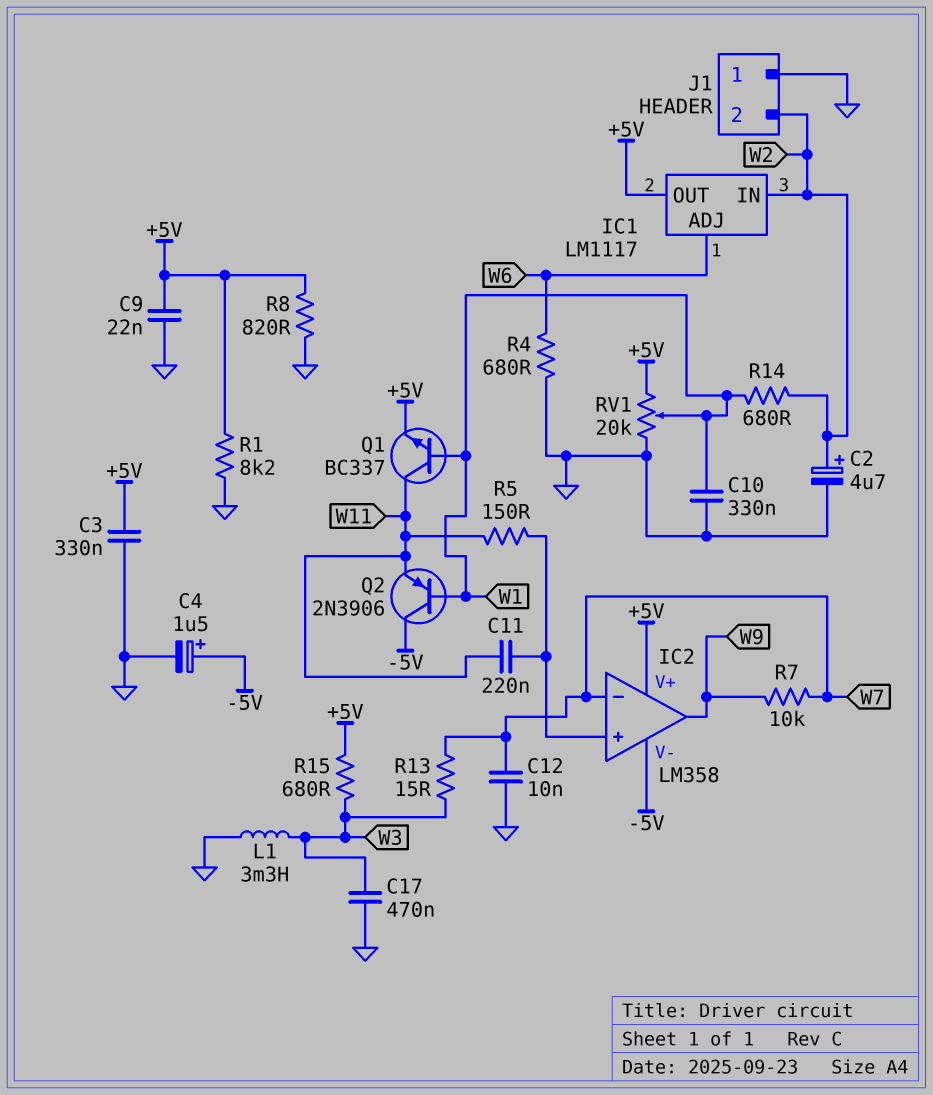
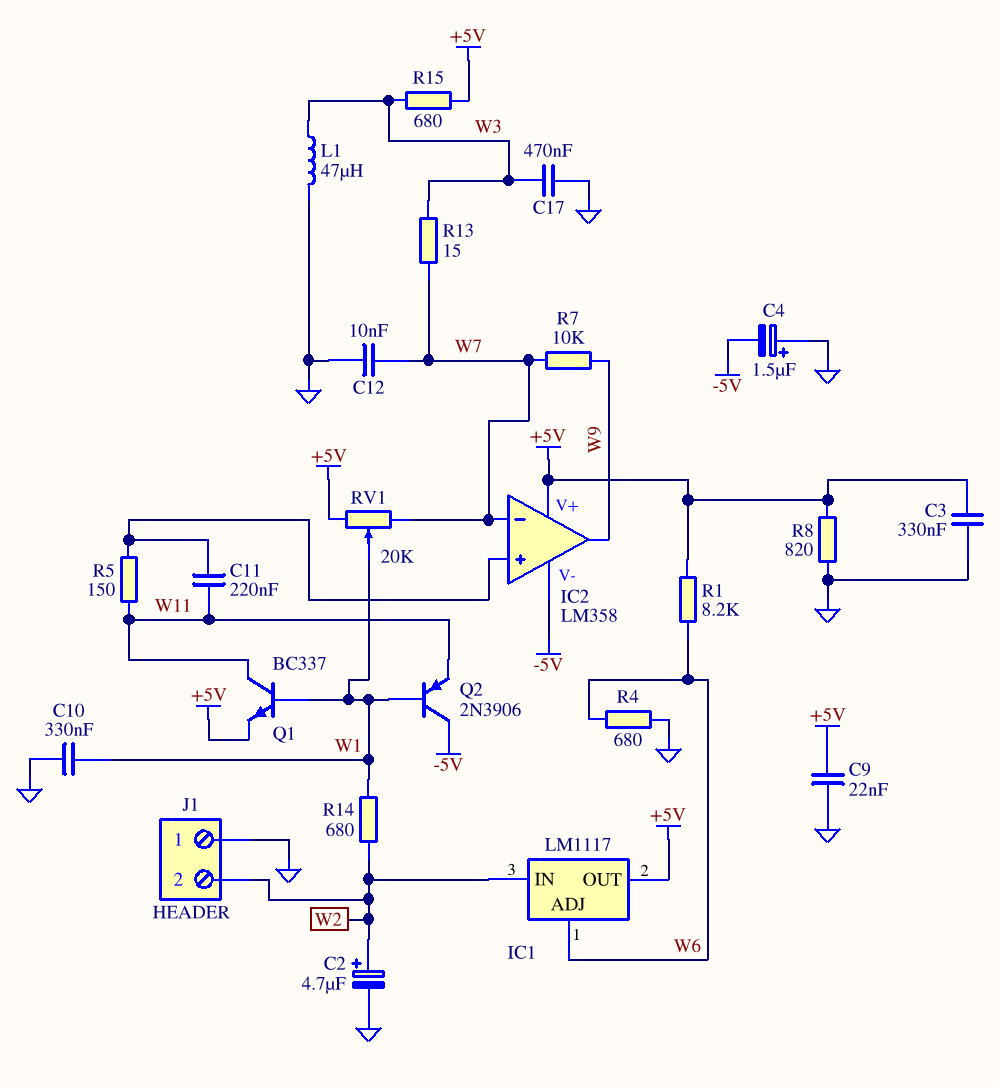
C4: 1.5uF (plus -5V, minus GND) -> 1.5uF (plus GND, minus -5V)
L1: 3.3mH (GND, W3) -> 47uH (GND, W3)
R1: 8.2k (+5V, GND) -> 8.2k (+5V, W6)
RV1: 20k (+5V, GND, wiper W1) -> 20k (+5V, W7, wiper W1)

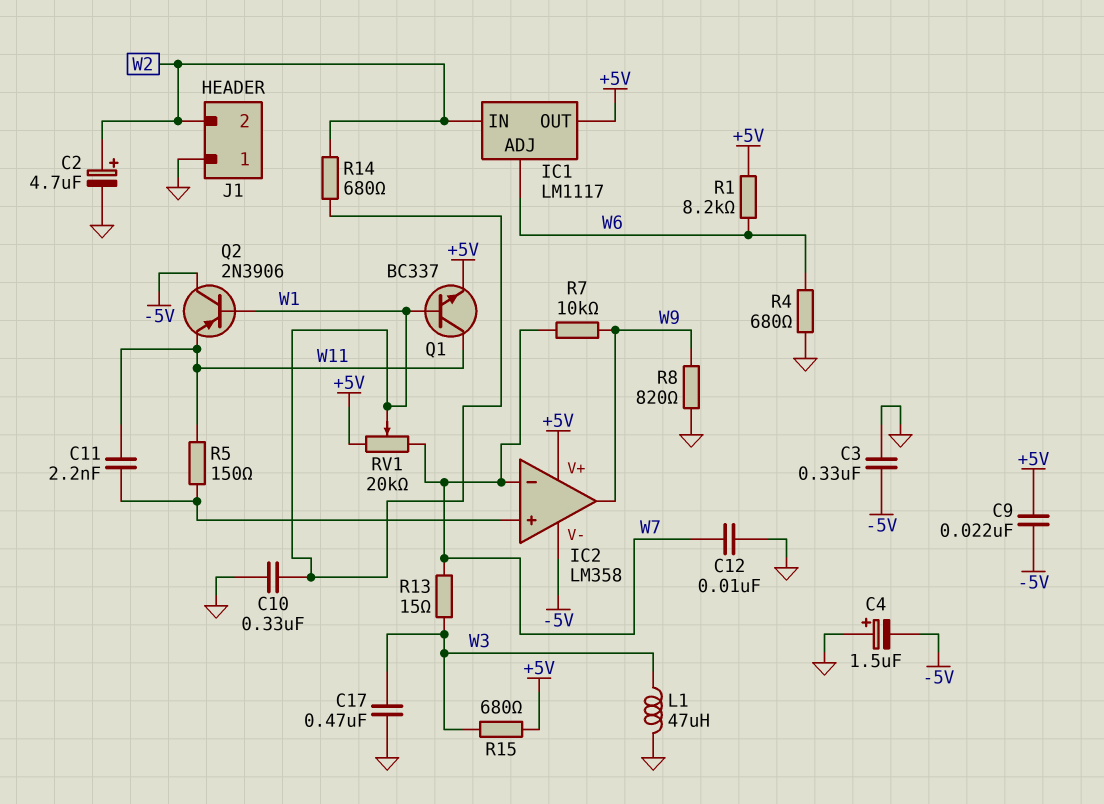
C3: 330nF (+5V, GND) -> 330nF (-5V, GND)
C9: 22nF (+5V, GND) -> 22nF (+5V, -5V)
C11: 220nF (IC2/in+, W11) -> 2.2nF (IC2/in+, W11)
R8: 820 (+5V, GND) -> 820 (GND, W9)

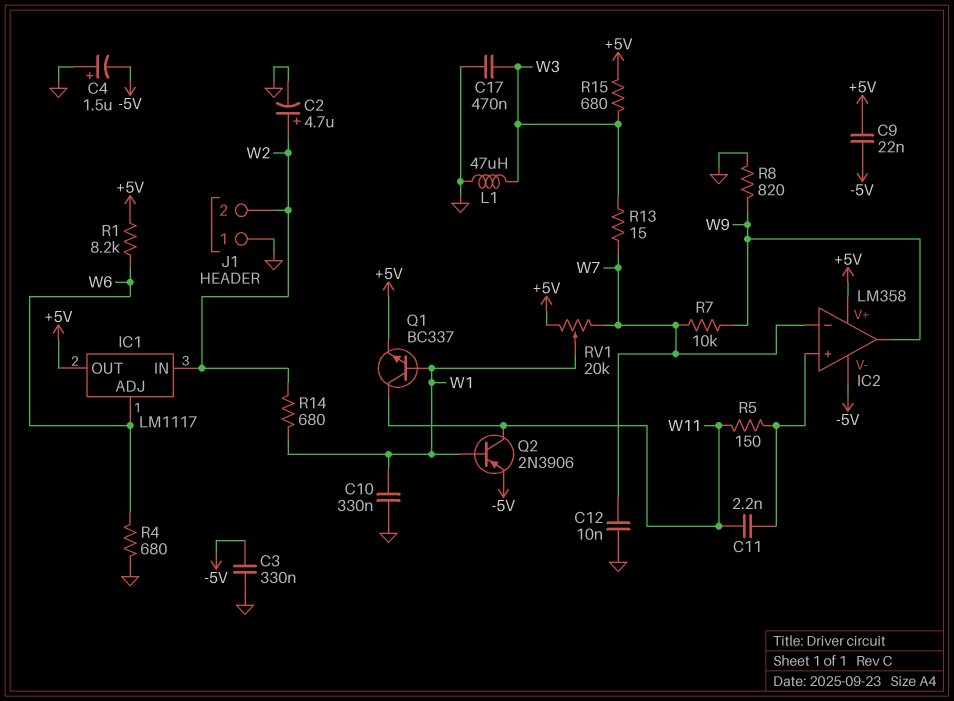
Q2: PNP 2N3906 (B W1, C -5V, E W11) -> PNP 2N3906 (B W1, C W11, E -5V)

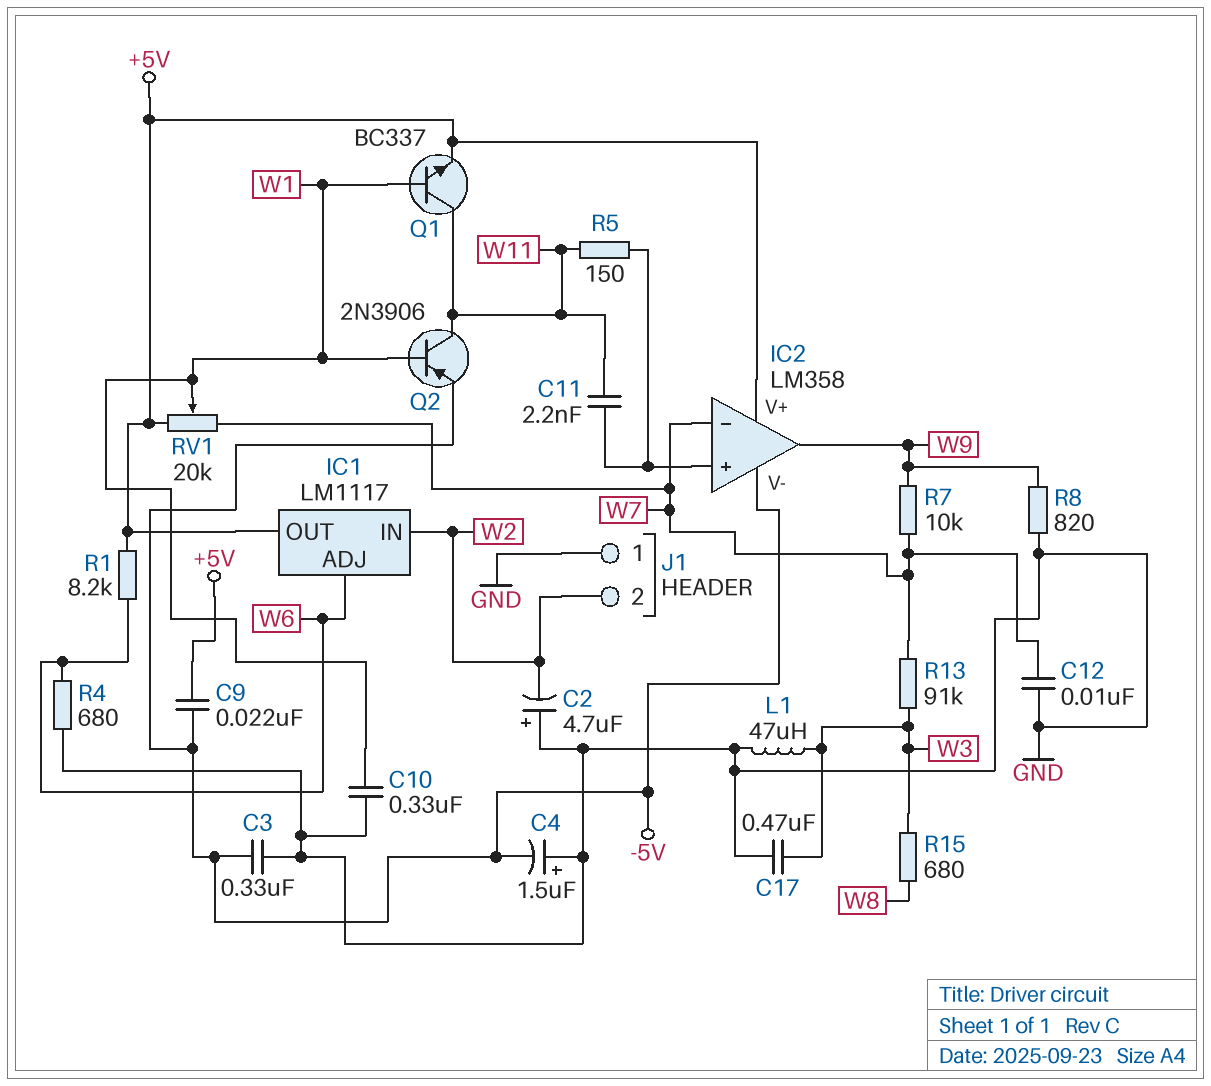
C2: 4.7uF (plus W2, minus GND) -> 4.7uF (plus GND, minus W2)
R13: 15 (W3, W7) -> 91k (W3, W7)
R14: 680 (W1, W2) -> none
R15: 680 (+5V, W3) -> 680 (W3, W8)

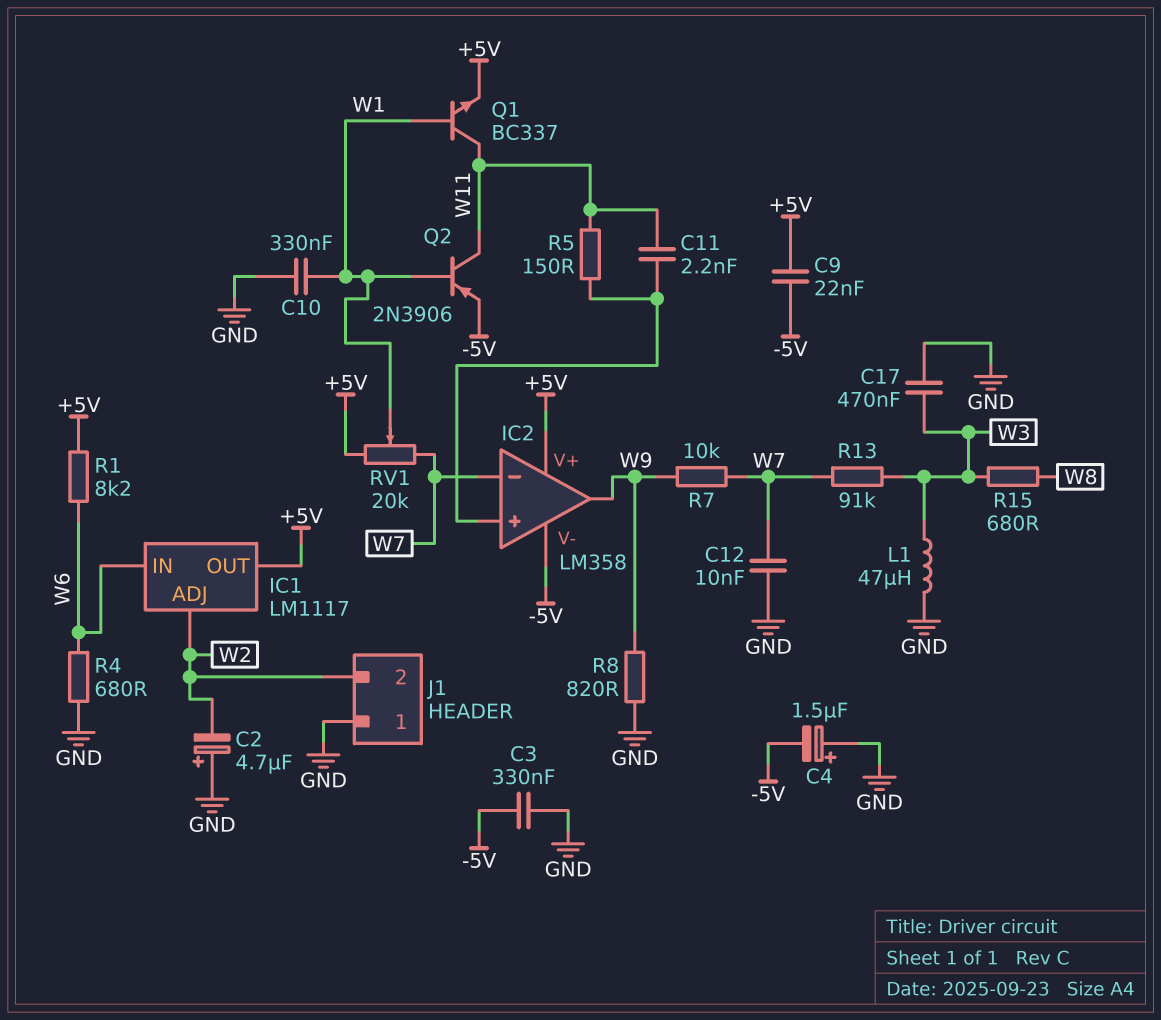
IC1 pin ADJ: W6 -> W2
IC1 pin IN: W2 -> W6

